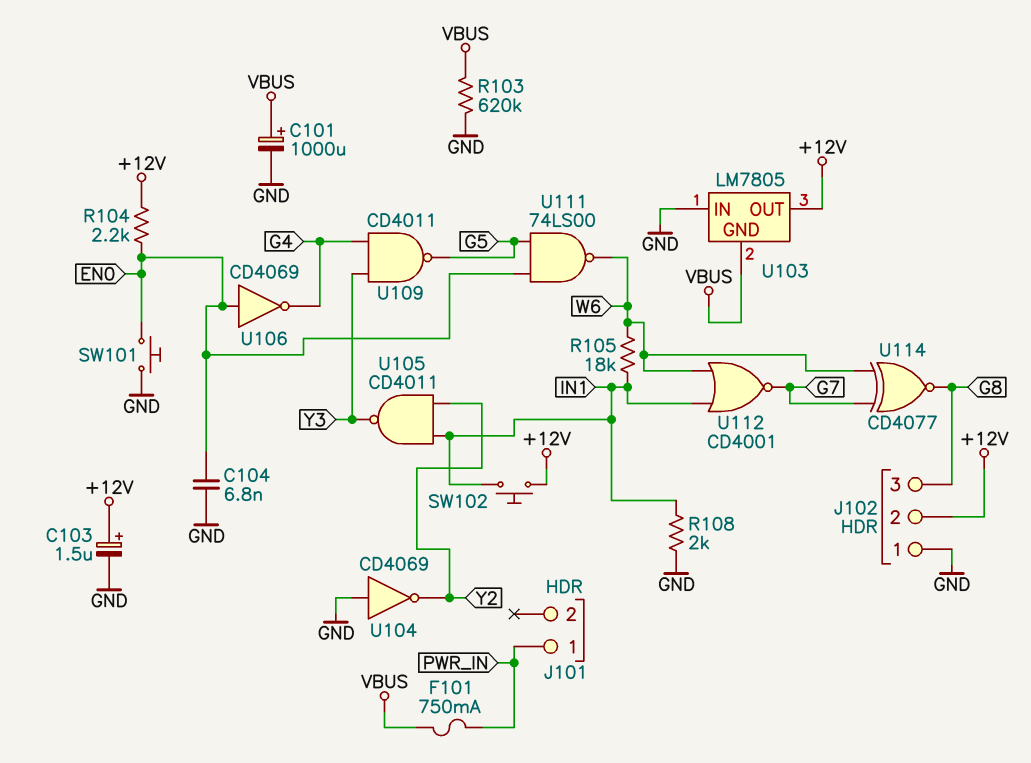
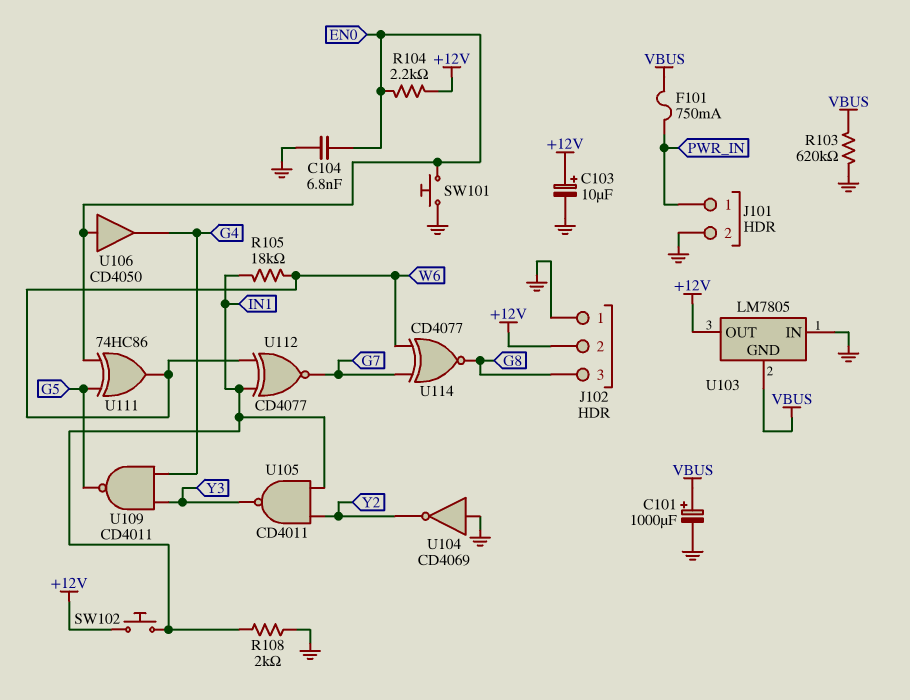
C103: 1.5uF (plus +12V, minus GND) -> 10uF (plus +12V, minus GND)
J101 pin 2: none -> GND
U106: NOT CD4069 (in EN0, out G4) -> buffer CD4050 (in EN0, out G4)
U111: NAND 74LS00 (in EN0, in G5, out W6) -> XOR 74HC86 (in EN0, in G5, out W6)
U112: NOR CD4001 (in IN1, in W6, out G7) -> XNOR CD4077 (in IN1, in W6, out G7)

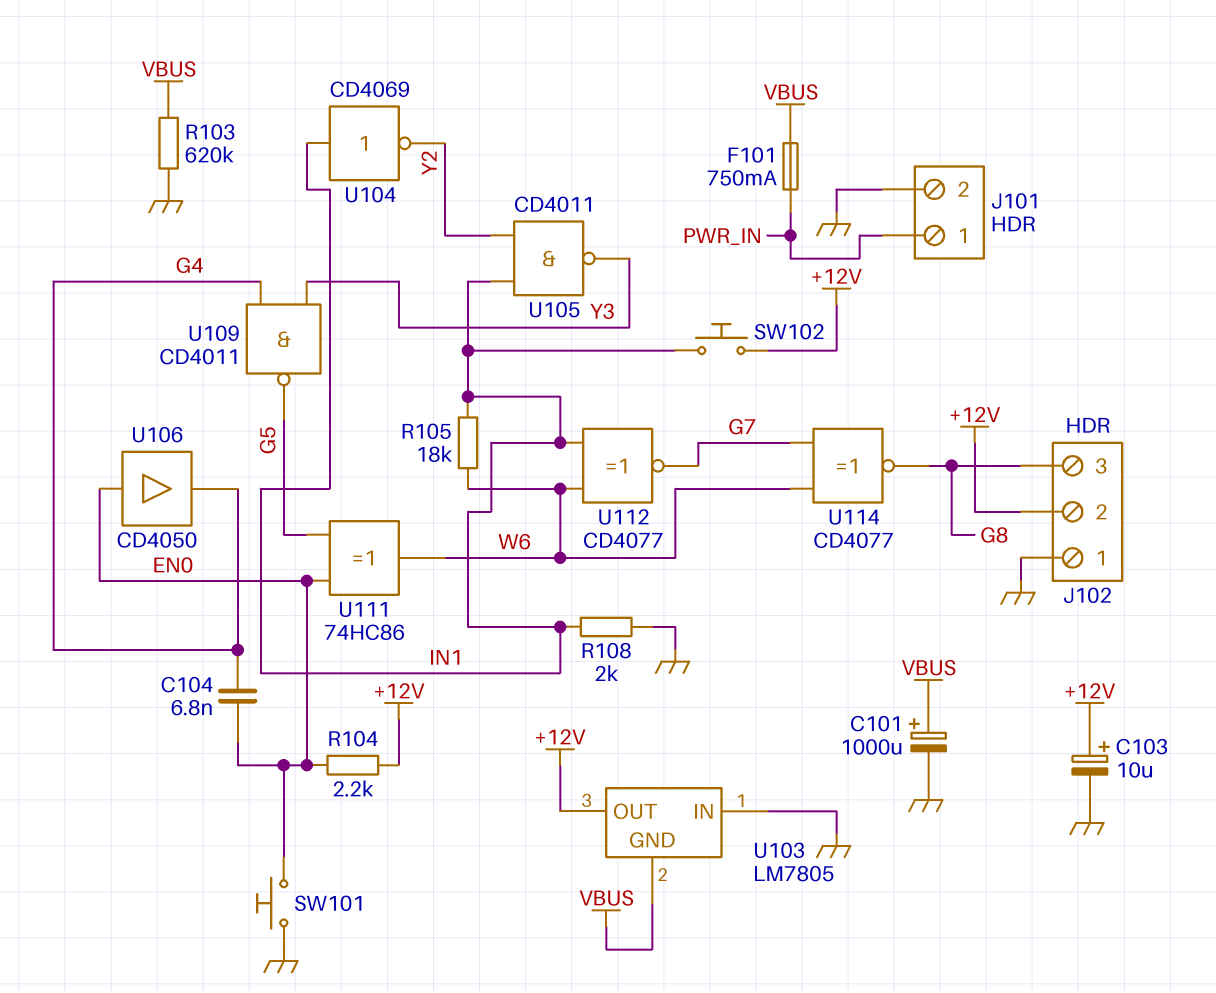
C104: 6.8nF (EN0, GND) -> 6.8nF (EN0, G4)
U104: NOT CD4069 (in GND, out Y2) -> NOT CD4069 (in IN1, out Y2)

